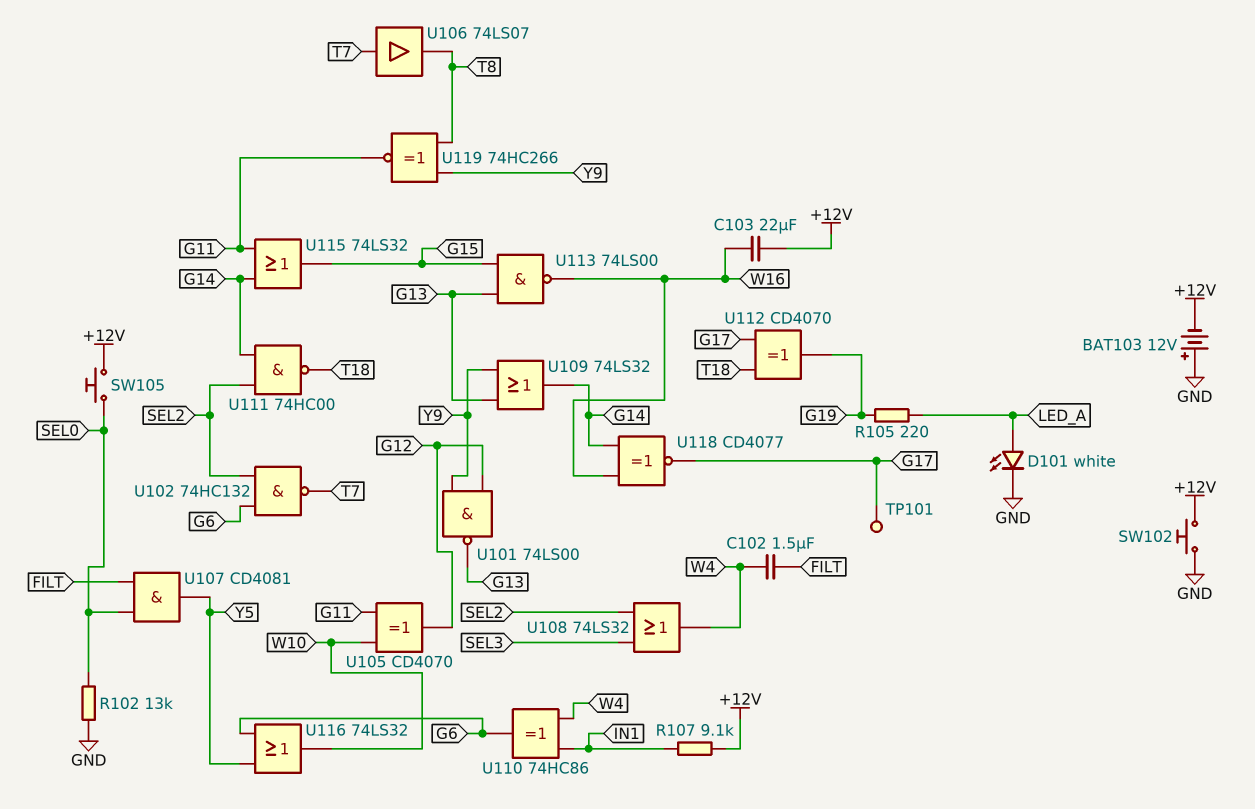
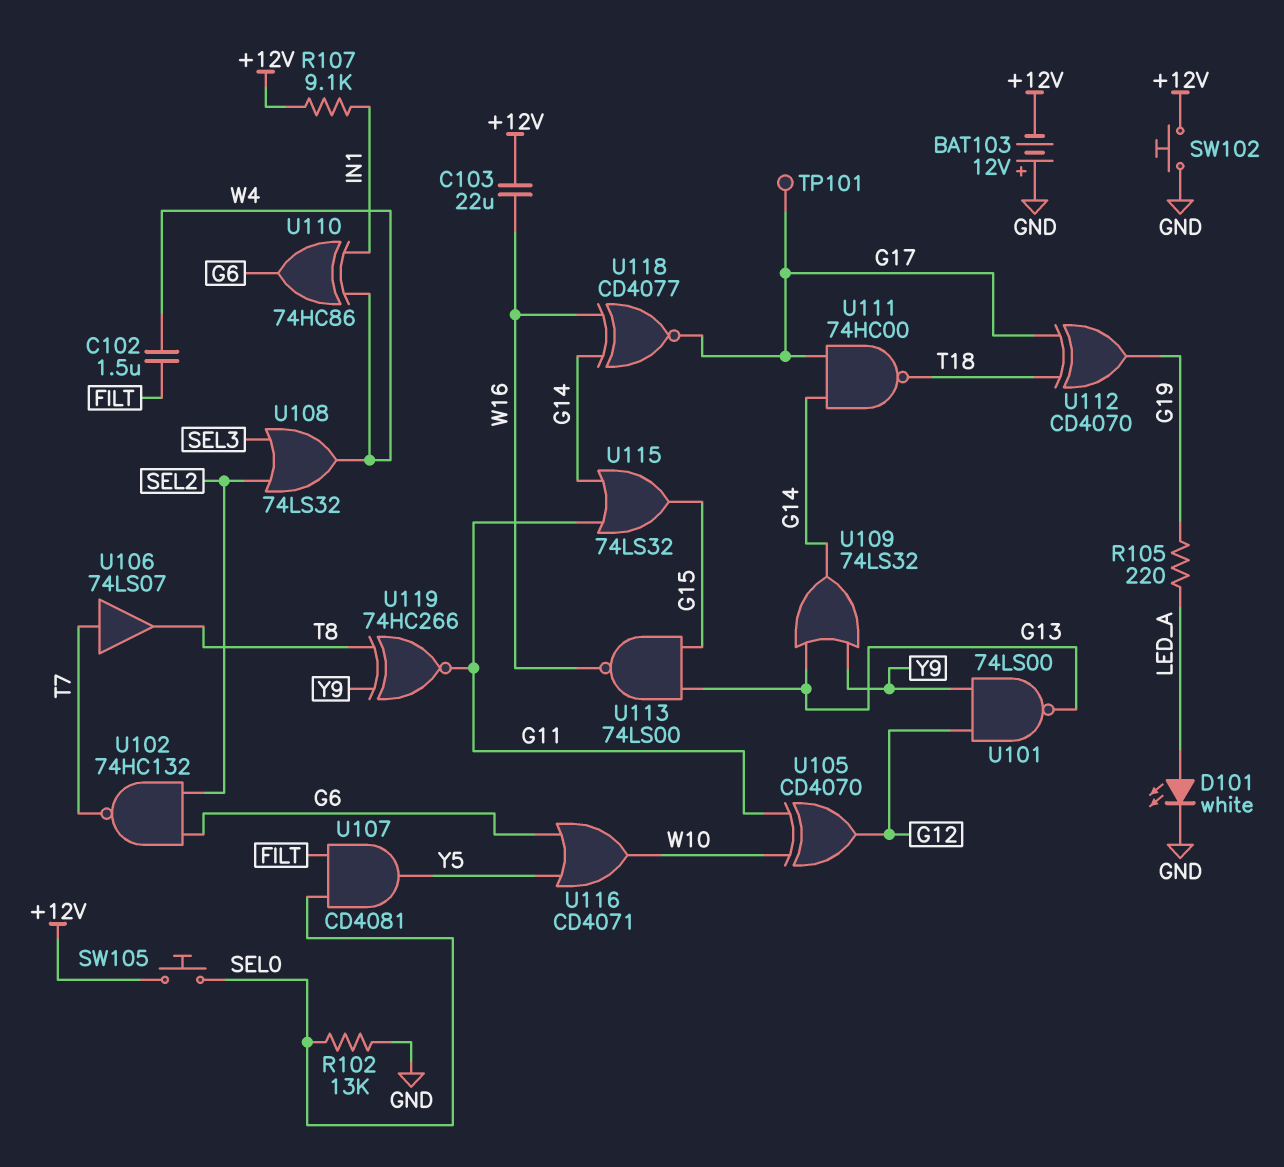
U111: NAND 74HC00 (in G14, in SEL2, out T18) -> NAND 74HC00 (in G14, in G17, out T18)
U116: OR 74LS32 (in G6, in Y5, out W10) -> OR CD4071 (in G6, in Y5, out W10)

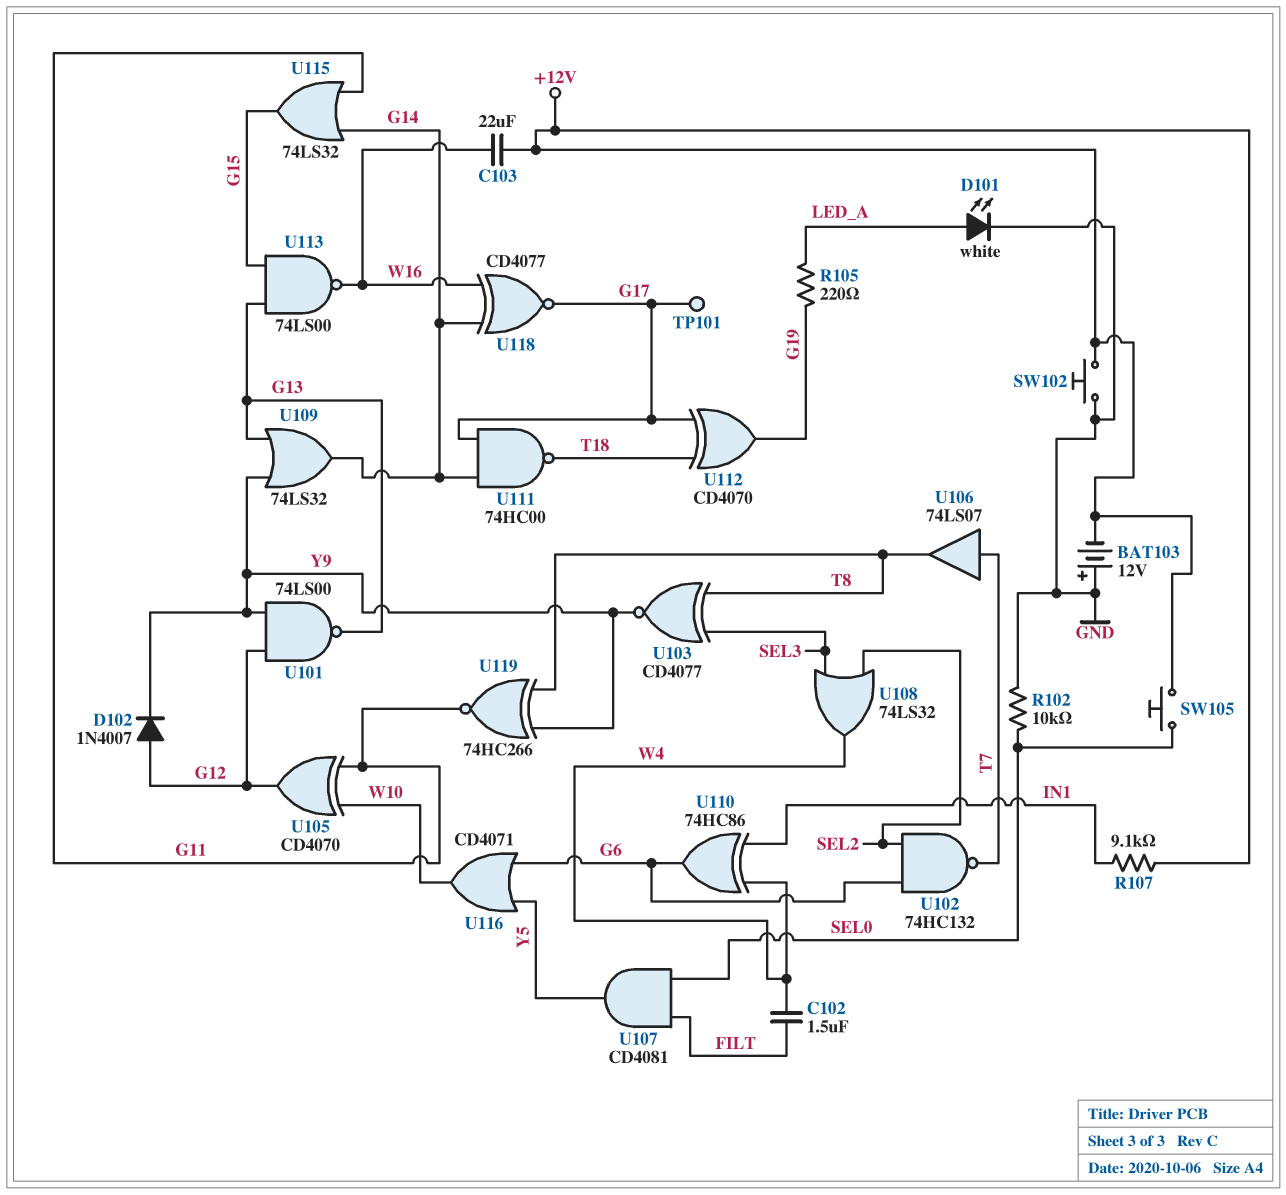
D102: none -> diode 1N4007 (A G12, K Y9)
R102: 13k (GND, SEL0) -> 10k (GND, SEL0)
U103: none -> XNOR CD4077 (in SEL3, in T8, out Y9)

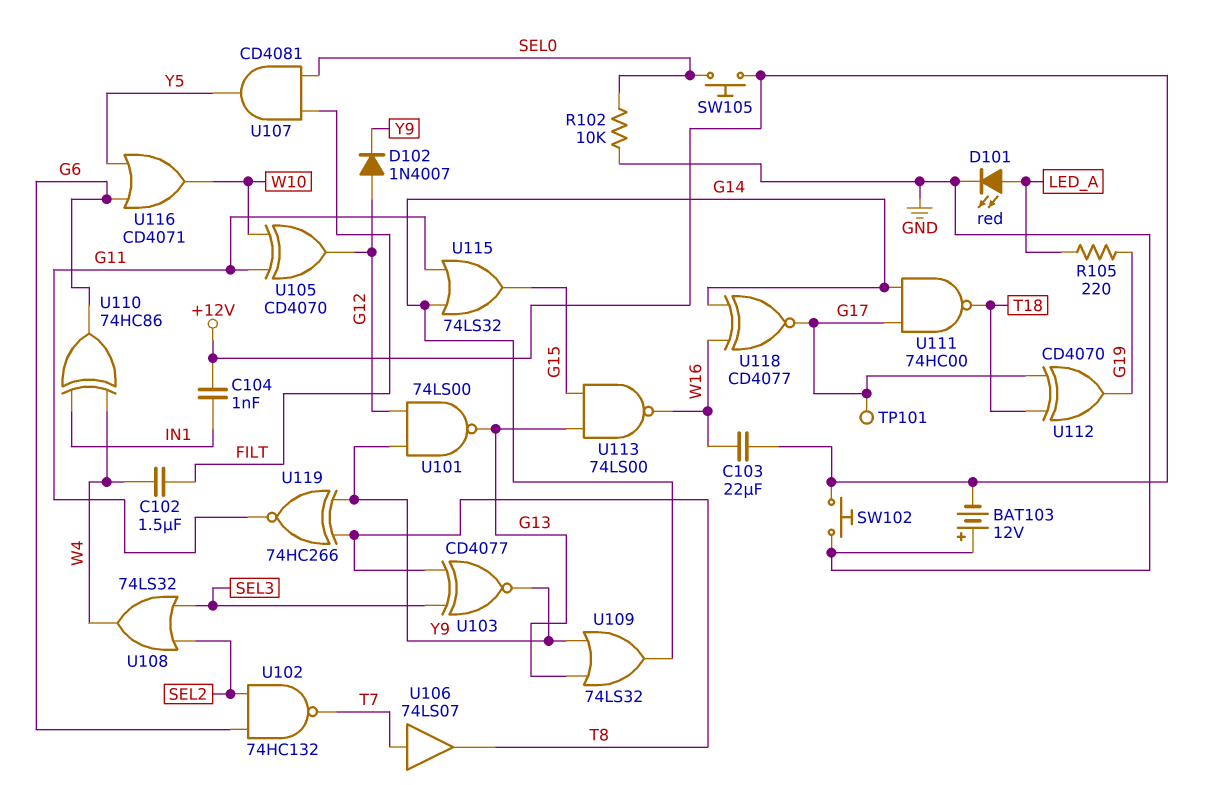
C104: none -> 1nF (+12V, IN1)
D101: LED white (A LED_A, K GND) -> LED red (A LED_A, K GND)
R107: 9.1k (+12V, IN1) -> none

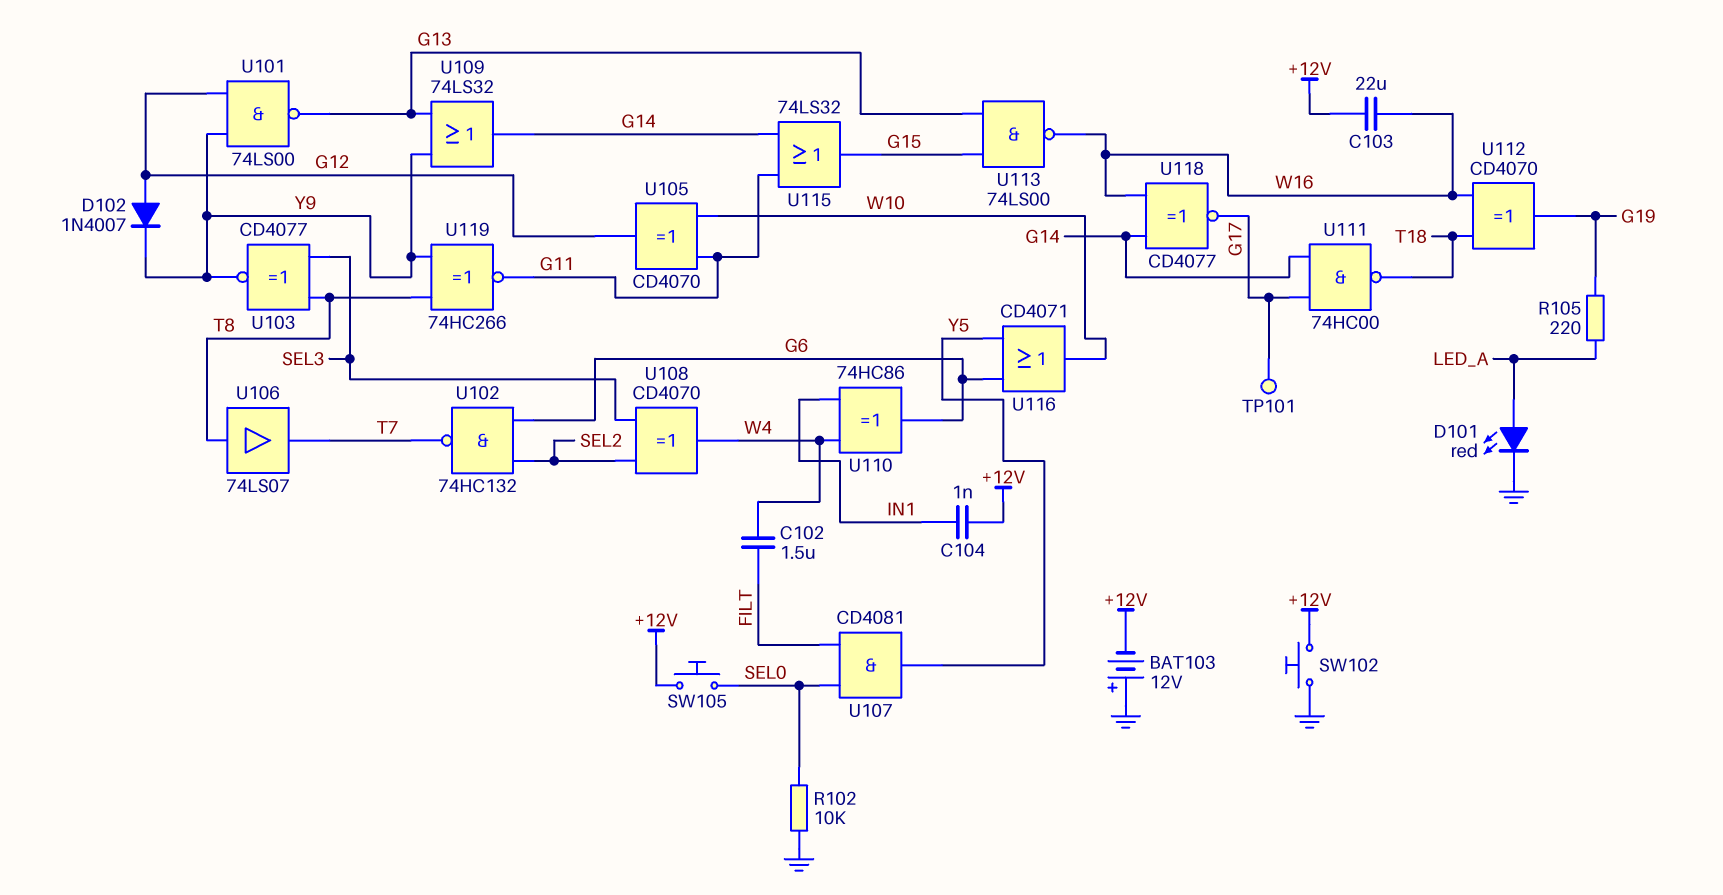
U106: buffer 74LS07 (in T7, out T8) -> buffer 74LS07 (in T8, out T7)
U108: OR 74LS32 (in SEL2, in SEL3, out W4) -> XOR CD4070 (in SEL2, in SEL3, out W4)
U112: XOR CD4070 (in G17, in T18, out G19) -> XOR CD4070 (in T18, in W16, out G19)

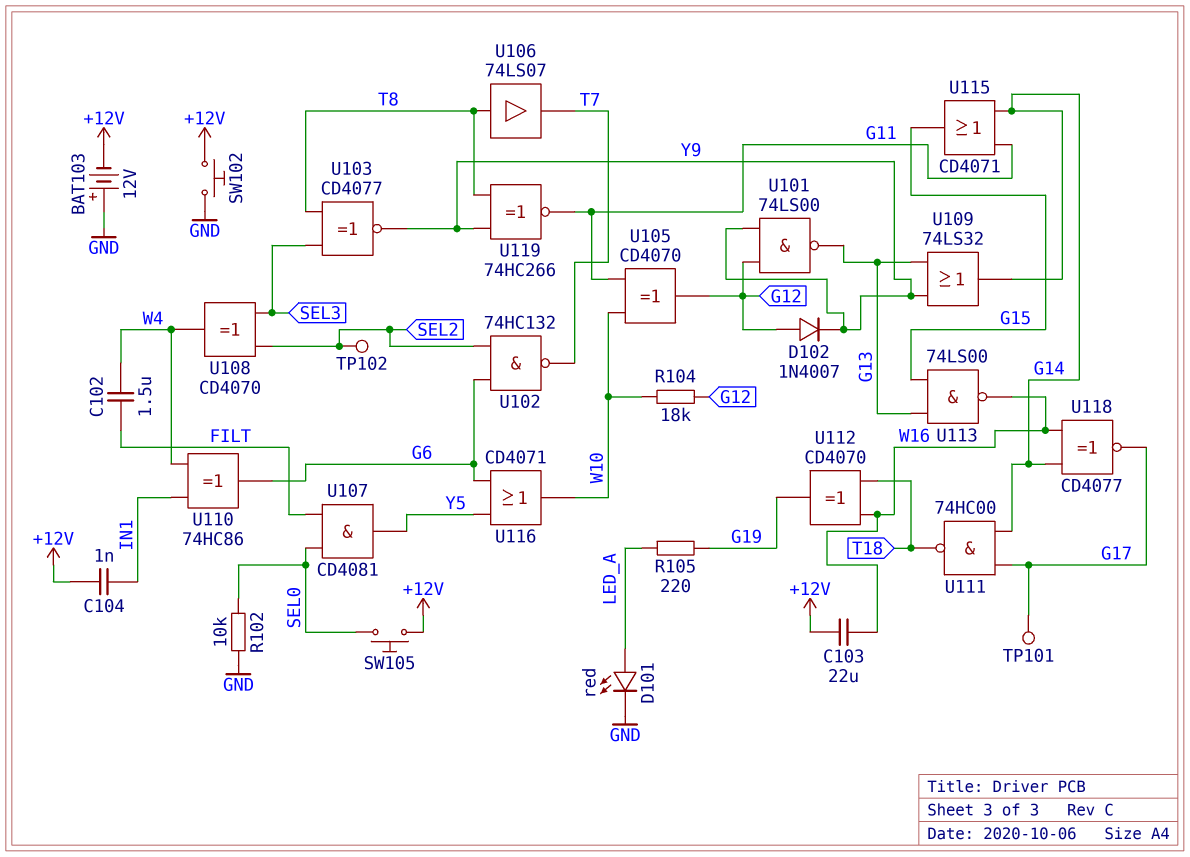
R104: none -> 18k (G12, W10)
TP102: none -> test point (SEL2)
U115: OR 74LS32 (in G11, in G14, out G15) -> OR CD4071 (in G11, in G14, out G15)

